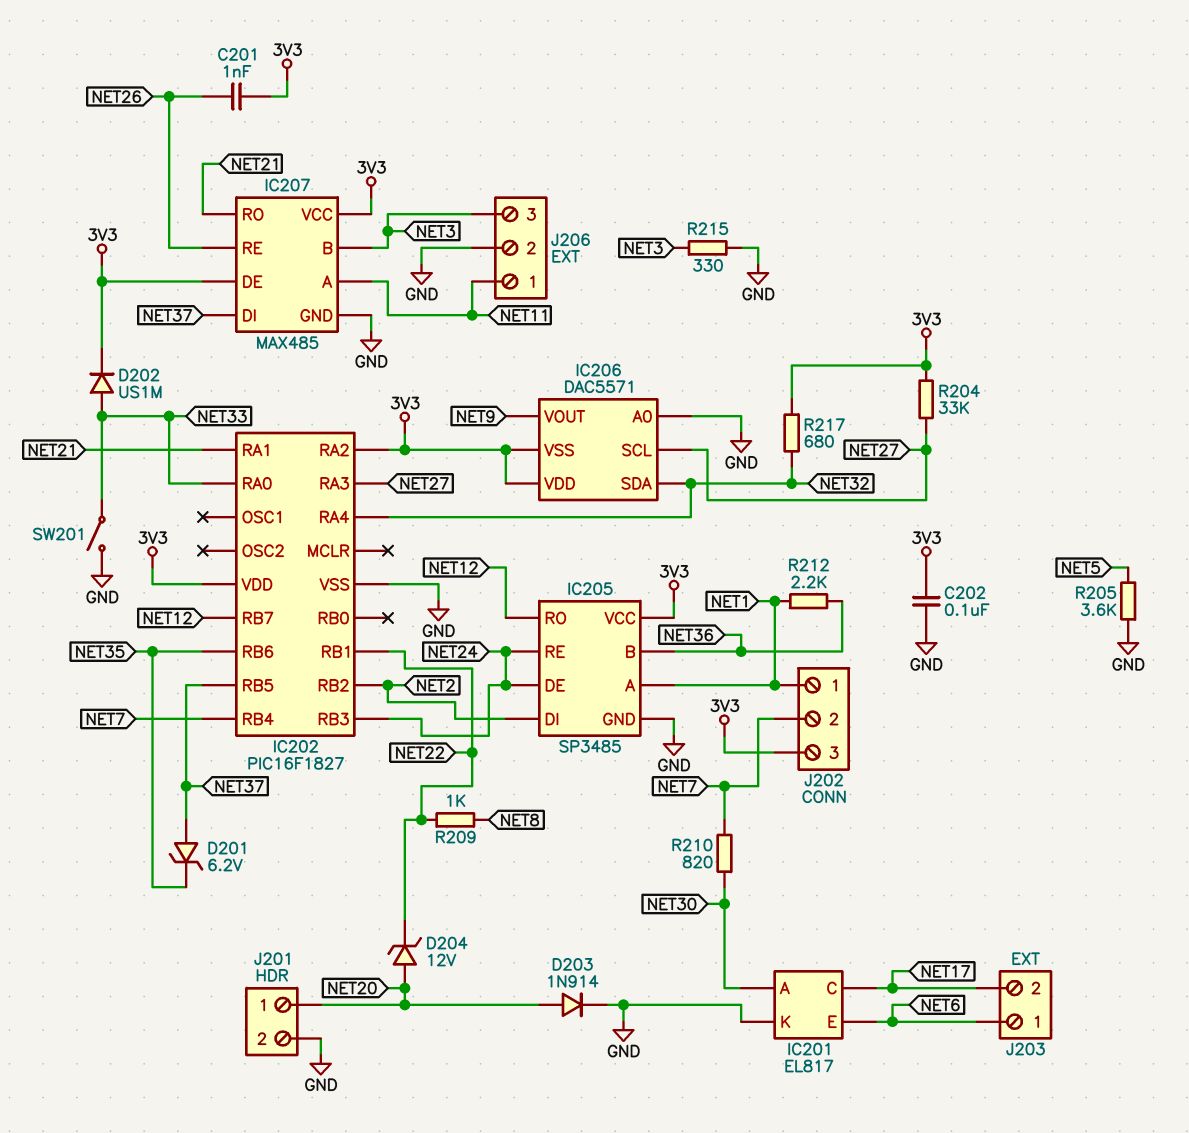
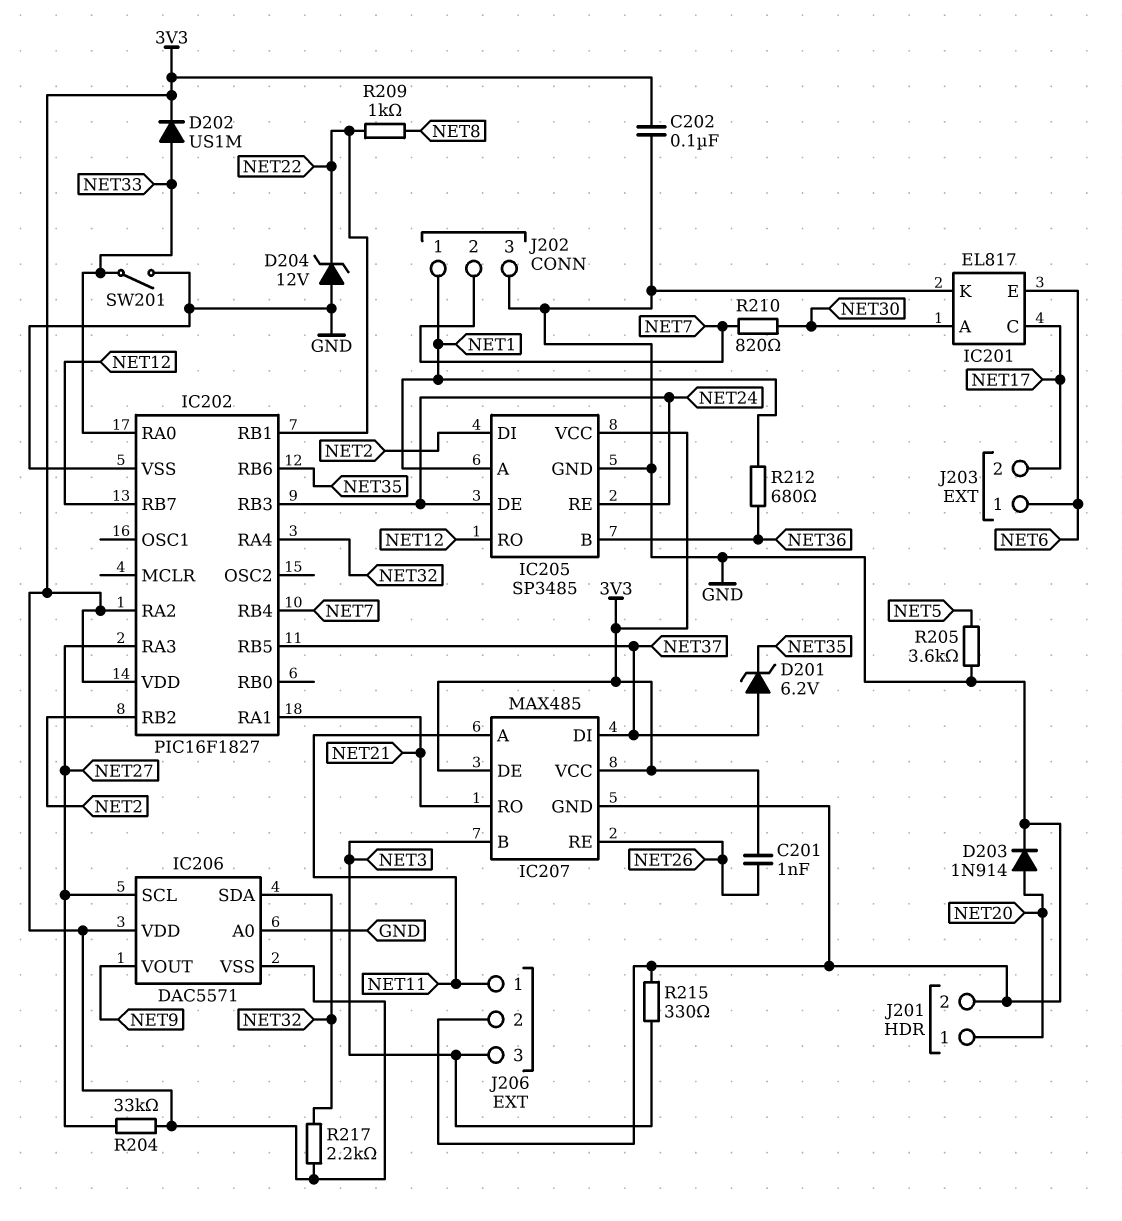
D204: zener 12V (A NET20, K NET22) -> zener 12V (A GND, K NET22)
J202 pin 3: 3V3 -> GND
R212: 2.2k (NET1, NET36) -> 680 (NET1, NET36)
R217: 680 (3V3, NET32) -> 2.2k (3V3, NET32)

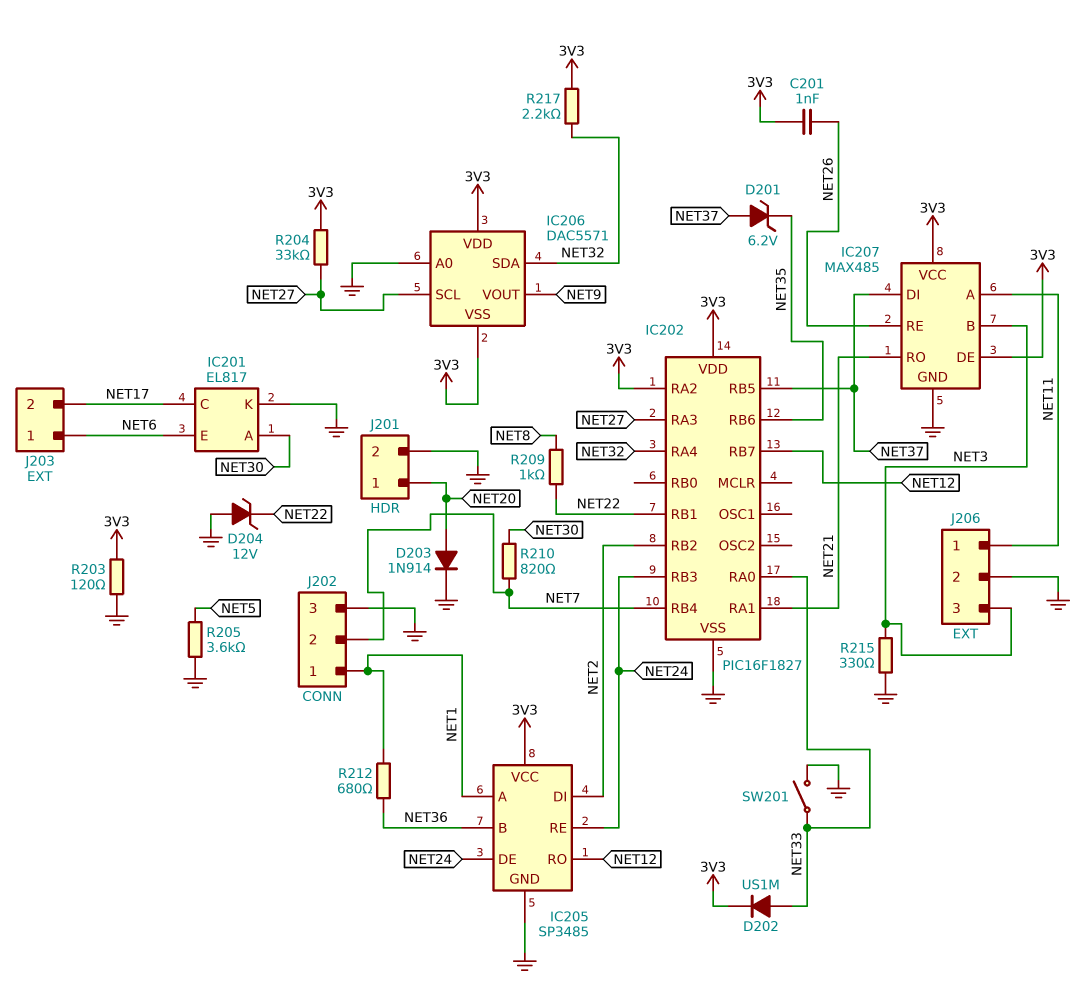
C202: 100nF (3V3, GND) -> none
R203: none -> 120 (3V3, GND)

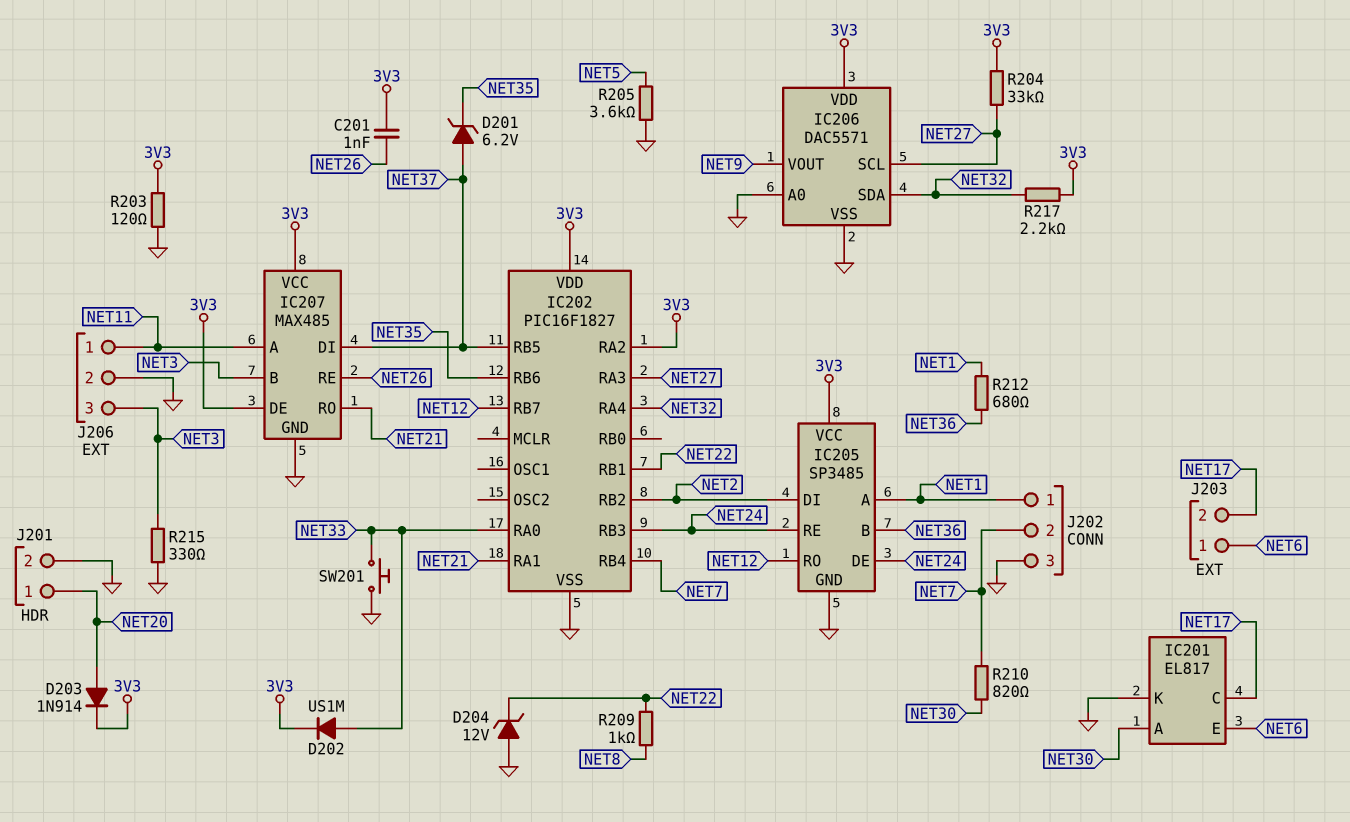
D203: diode 1N914 (A NET20, K GND) -> diode 1N914 (A NET20, K 3V3)
IC206 pin VSS: 3V3 -> GND
SW201: switch (GND, NET33) -> button (GND, NET33)

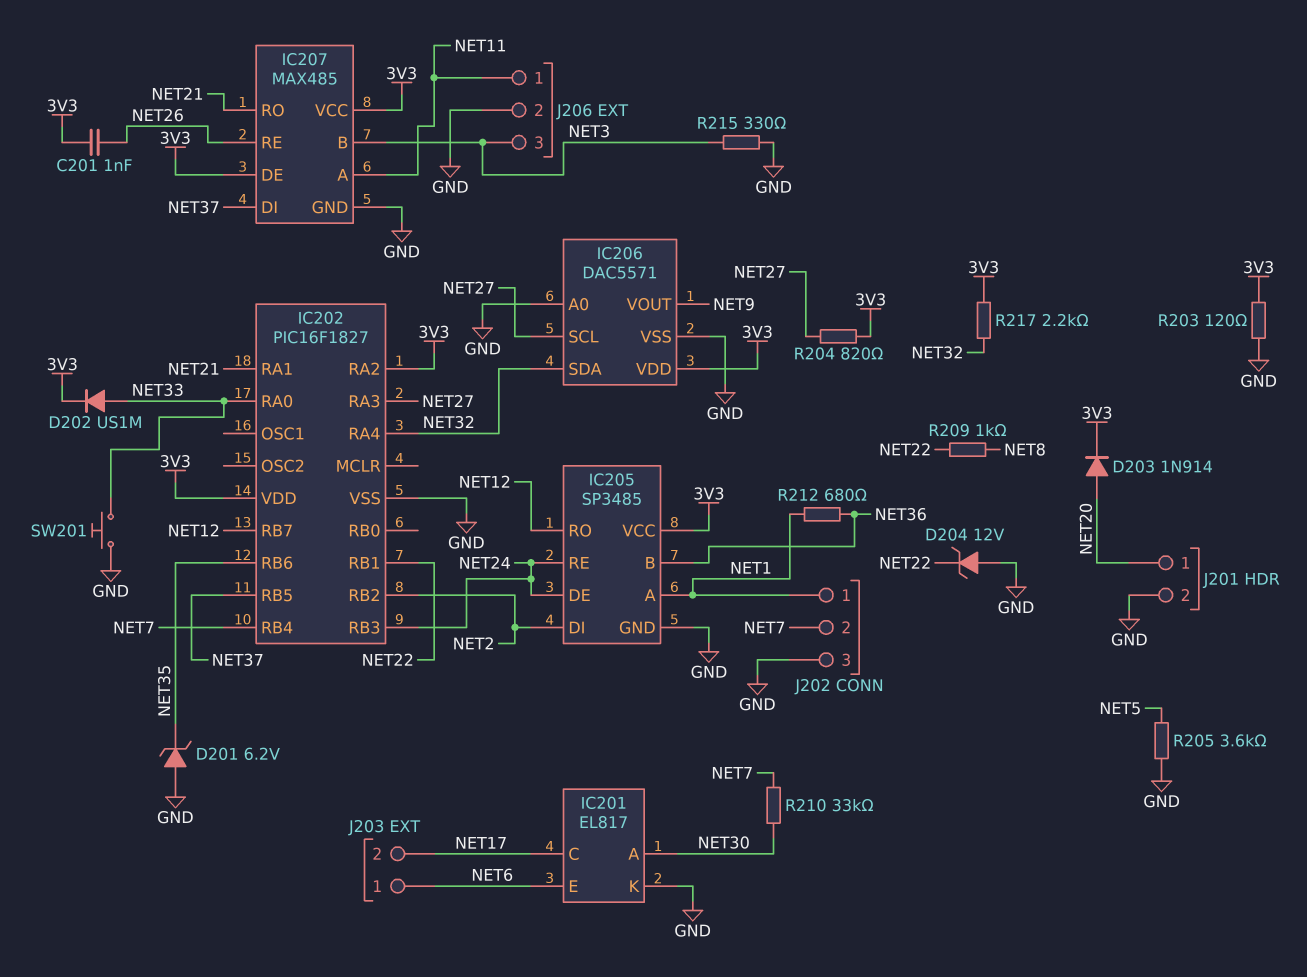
D201: zener 6.2V (A NET37, K NET35) -> zener 6.2V (A GND, K NET35)
R204: 33k (3V3, NET27) -> 820 (3V3, NET27)
R210: 820 (NET7, NET30) -> 33k (NET7, NET30)

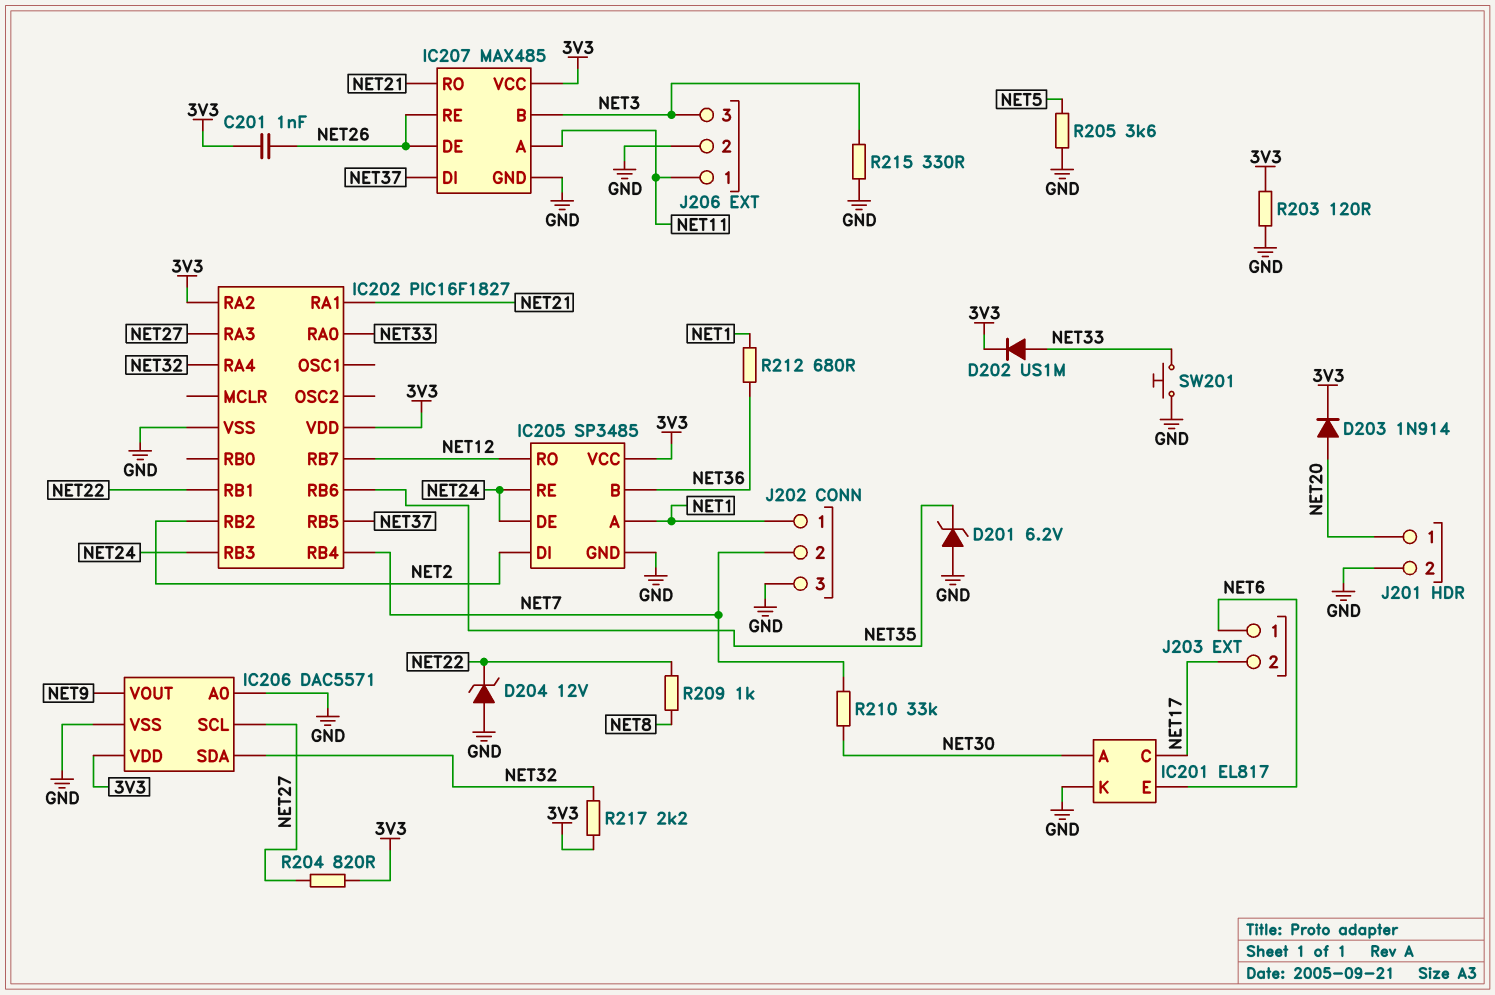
IC207 pin DE: 3V3 -> NET26

